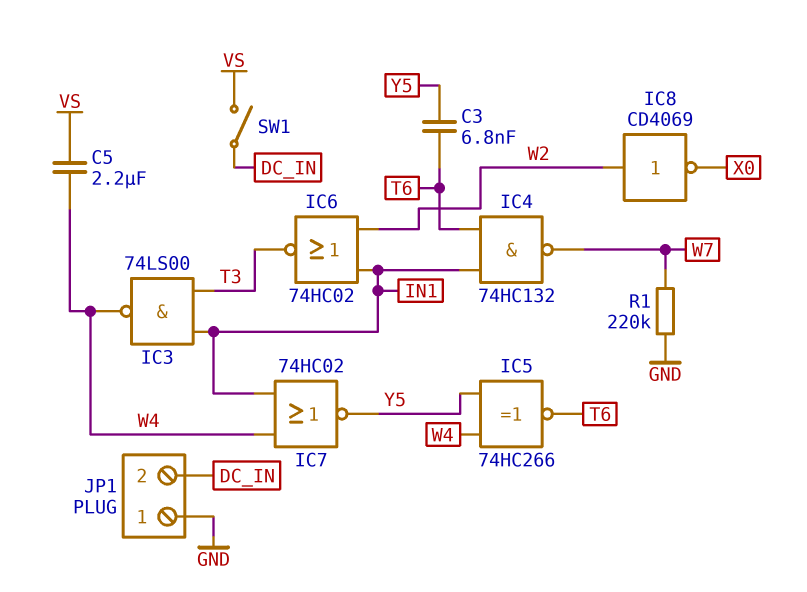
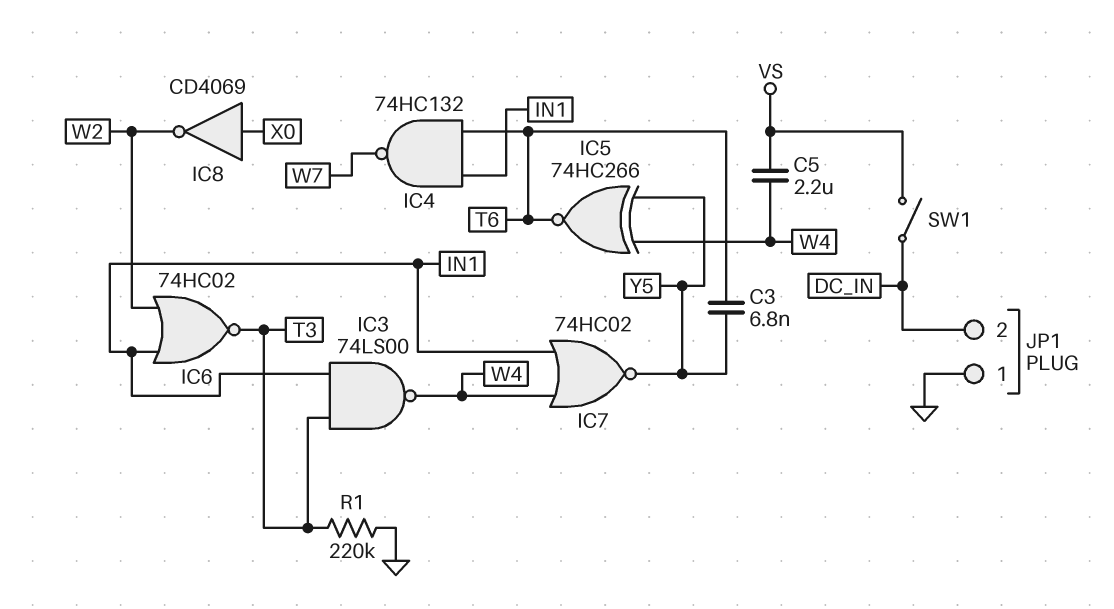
IC8: NOT CD4069 (in W2, out X0) -> NOT CD4069 (in X0, out W2)
R1: 220k (GND, W7) -> 220k (GND, T3)

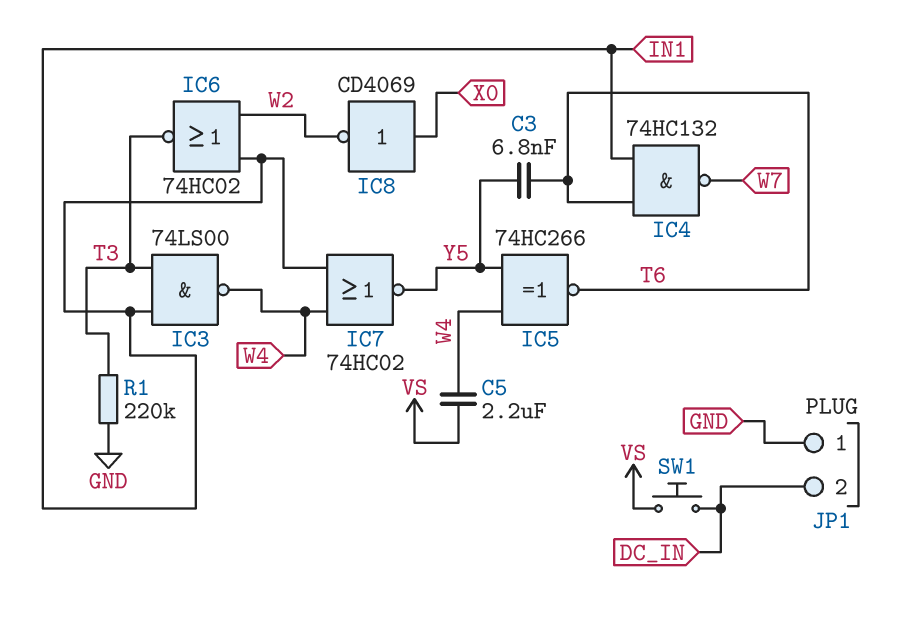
SW1: switch (DC_IN, VS) -> button (DC_IN, VS)

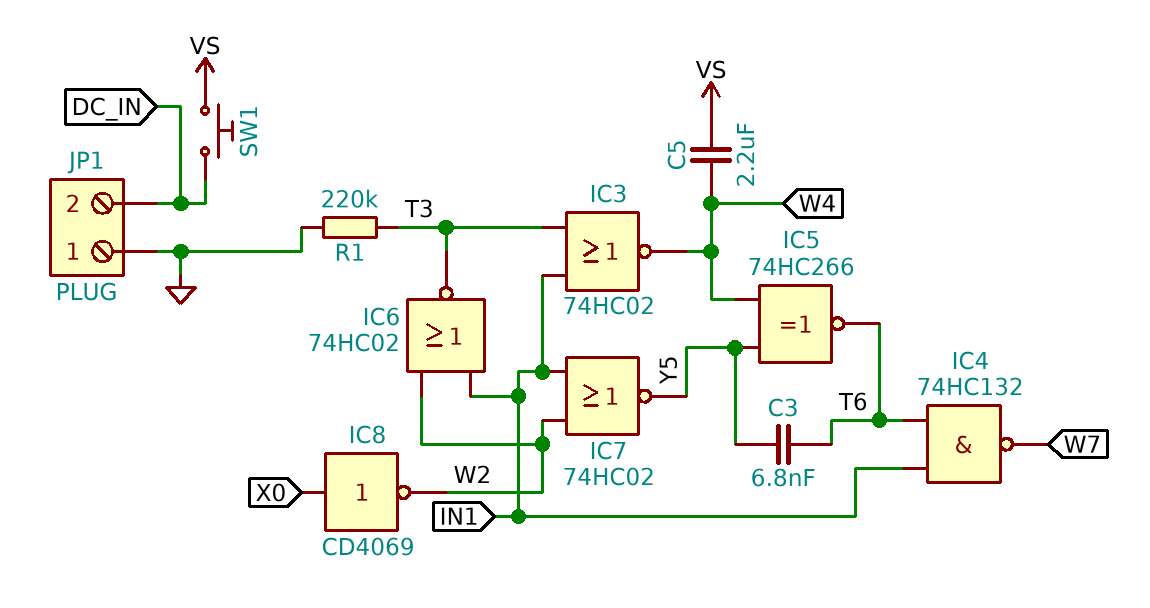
IC3: NAND 74LS00 (in IN1, in T3, out W4) -> NOR 74HC02 (in IN1, in T3, out W4)
IC7: NOR 74HC02 (in IN1, in W4, out Y5) -> NOR 74HC02 (in IN1, in W2, out Y5)

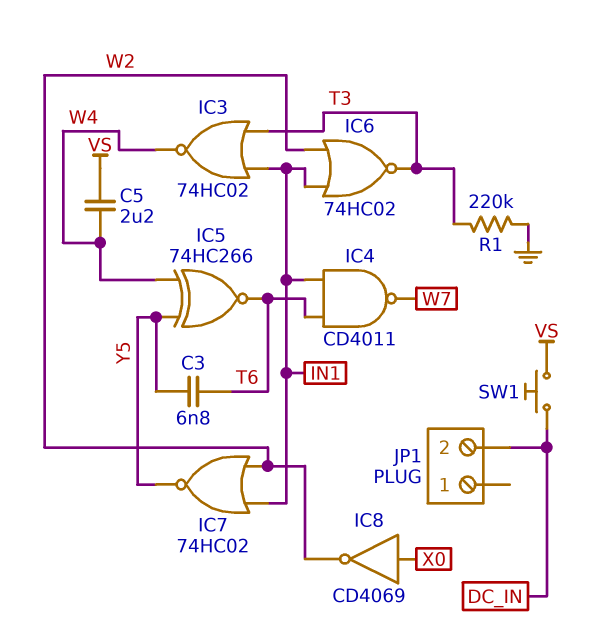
IC4: NAND 74HC132 (in IN1, in T6, out W7) -> NAND CD4011 (in IN1, in T6, out W7)
JP1 pin 1: GND -> none

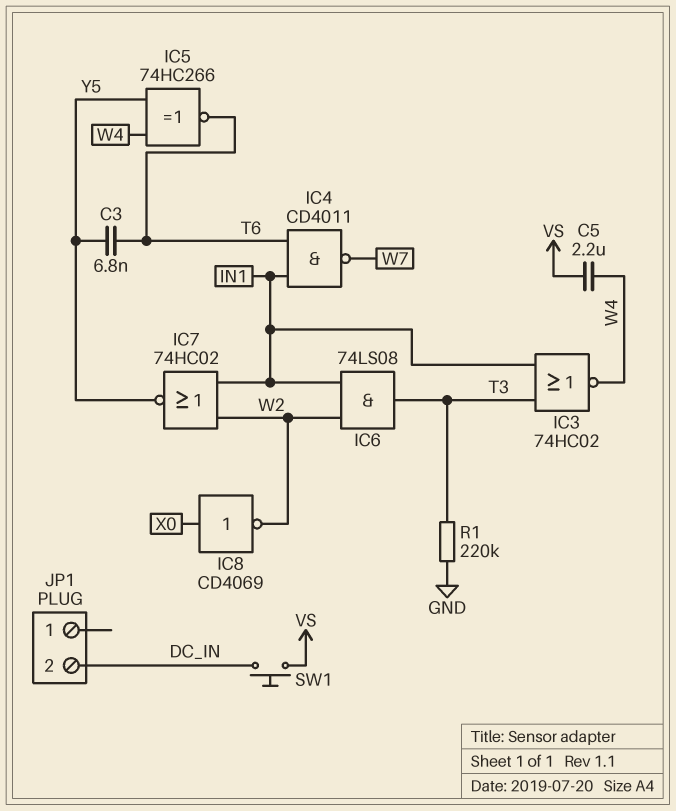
IC6: NOR 74HC02 (in IN1, in W2, out T3) -> AND 74LS08 (in IN1, in W2, out T3)

